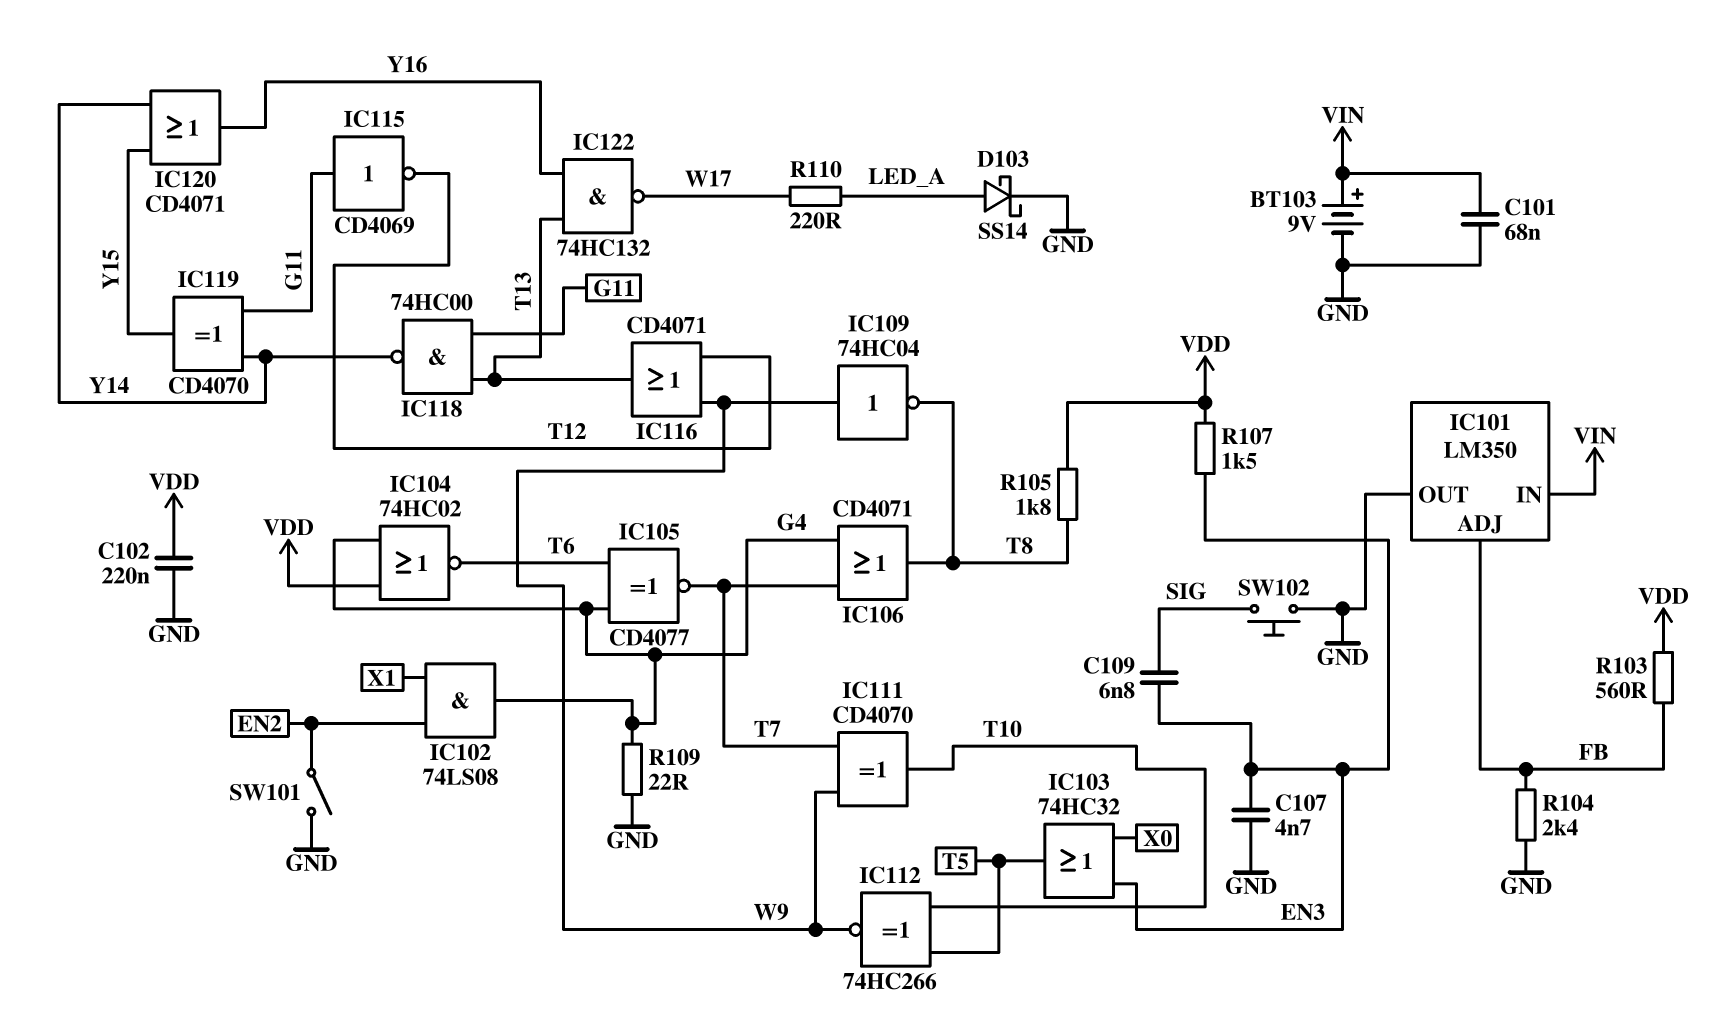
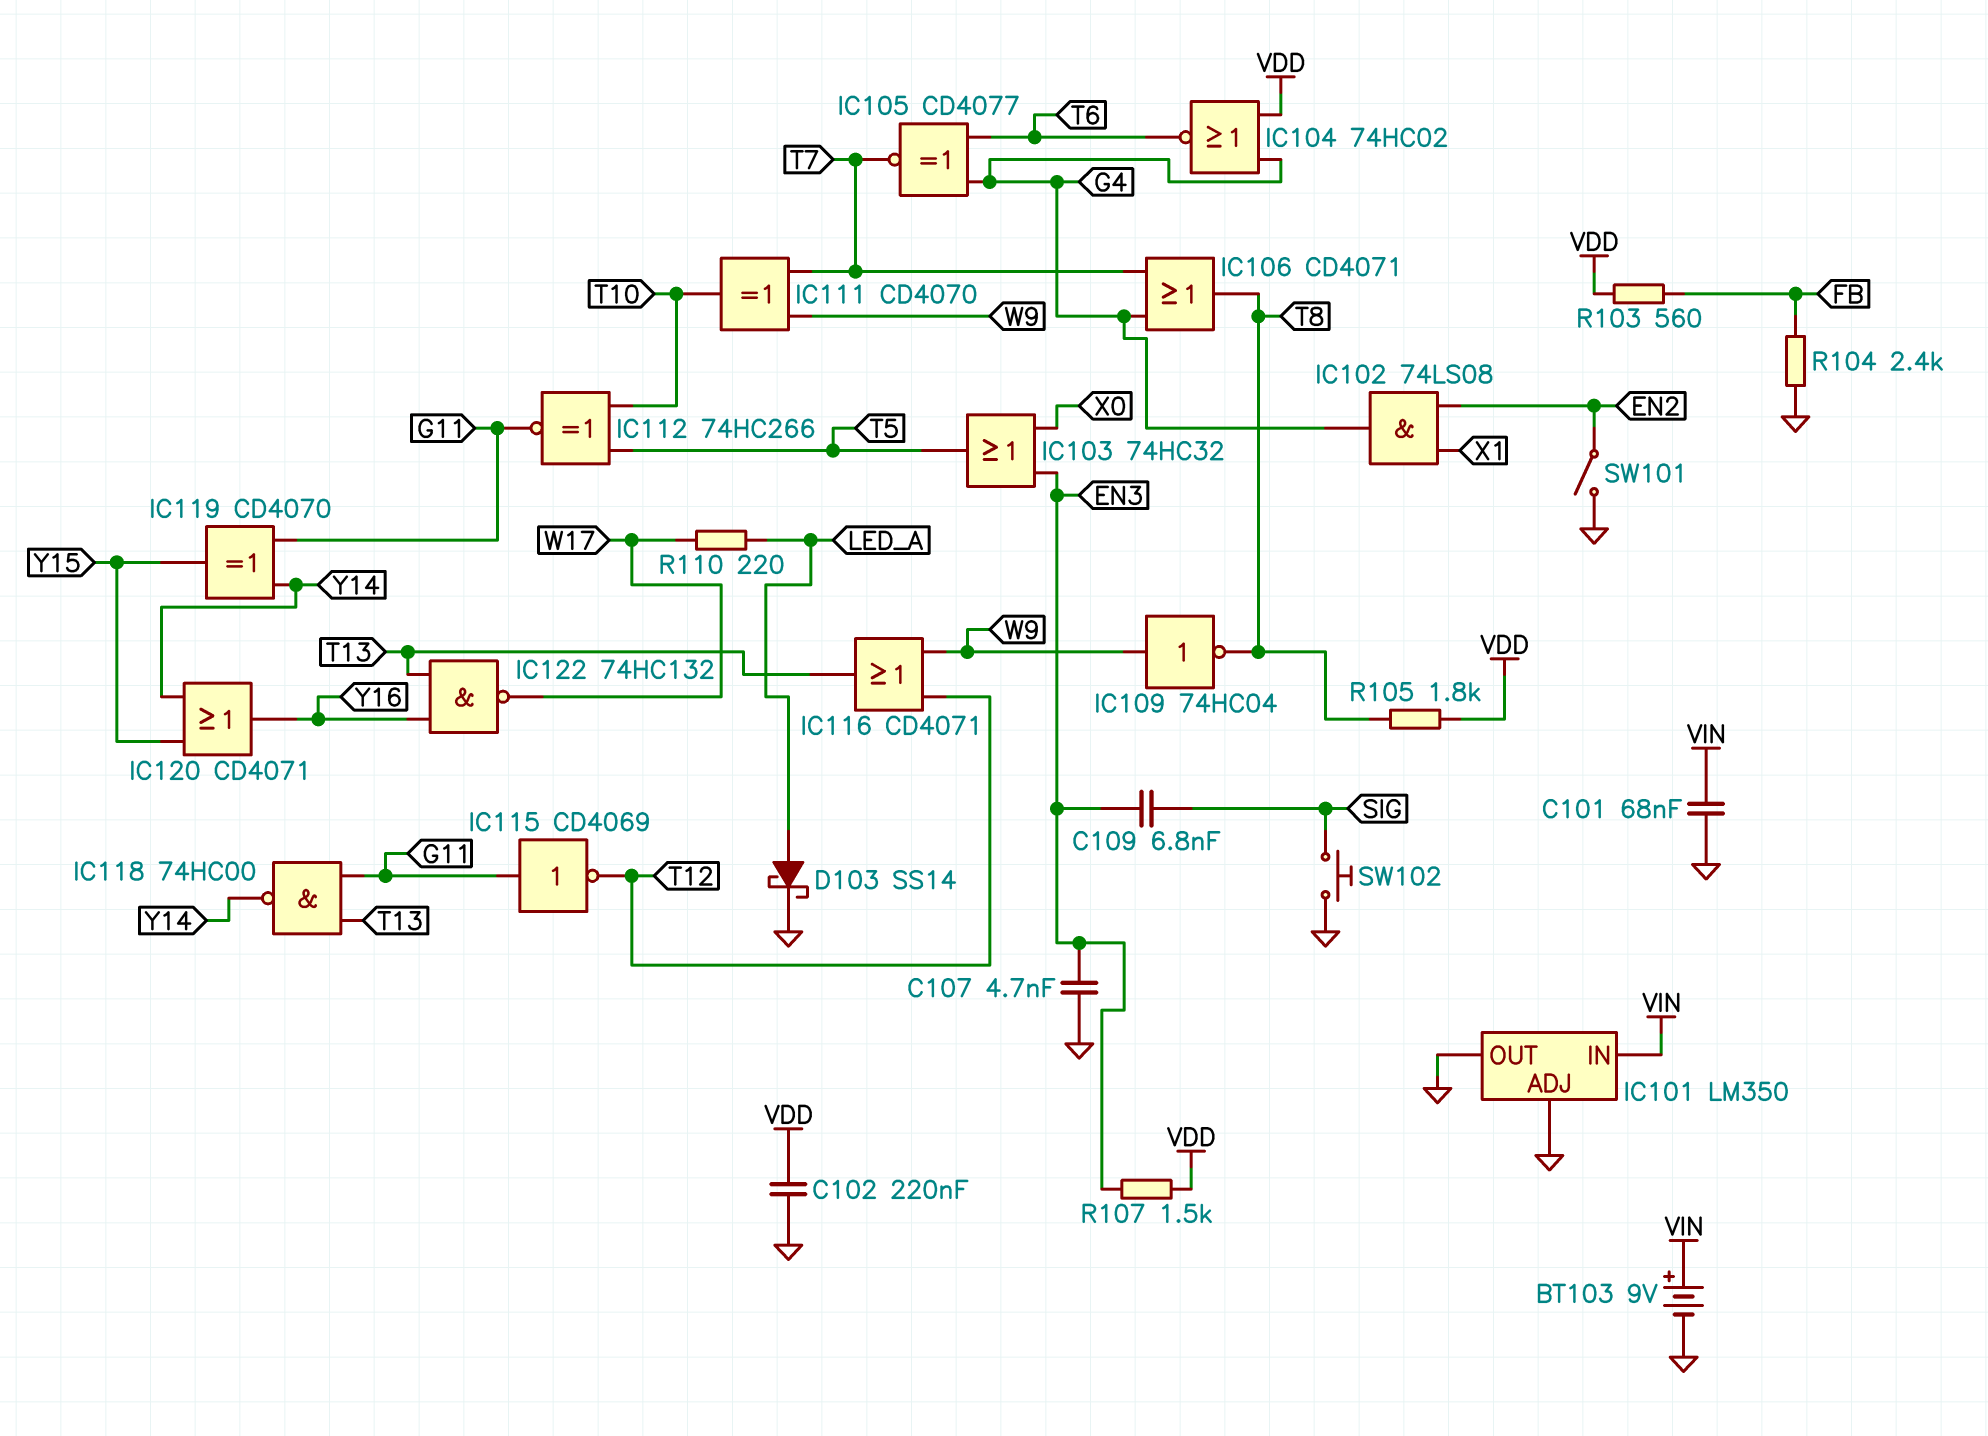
IC101 pin ADJ: FB -> GND
IC112: XNOR 74HC266 (in T5, in T10, out W9) -> XNOR 74HC266 (in T5, in T10, out G11)
R109: 22 (G4, GND) -> none

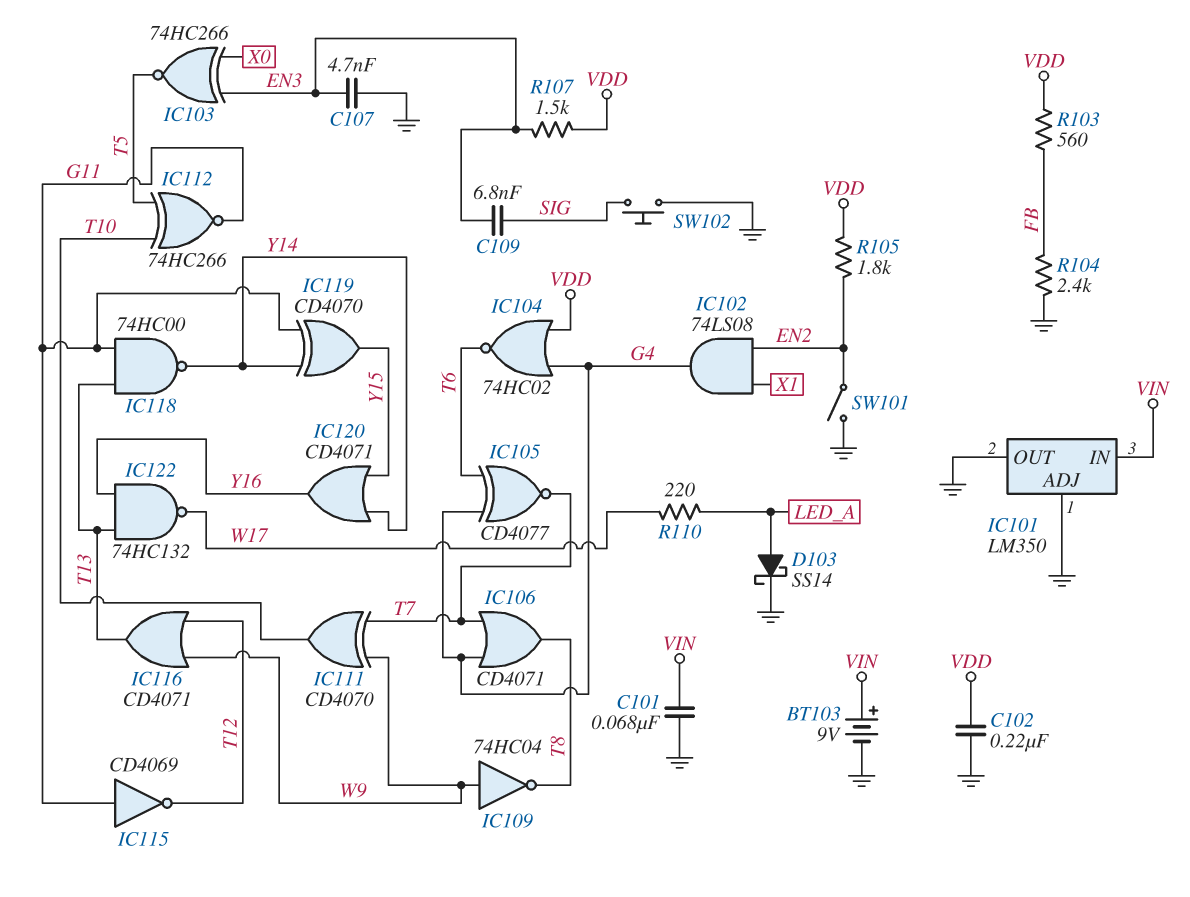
IC103: OR 74HC32 (in EN3, in X0, out T5) -> XNOR 74HC266 (in EN3, in X0, out T5)
R105: 1.8k (T8, VDD) -> 1.8k (EN2, VDD)

